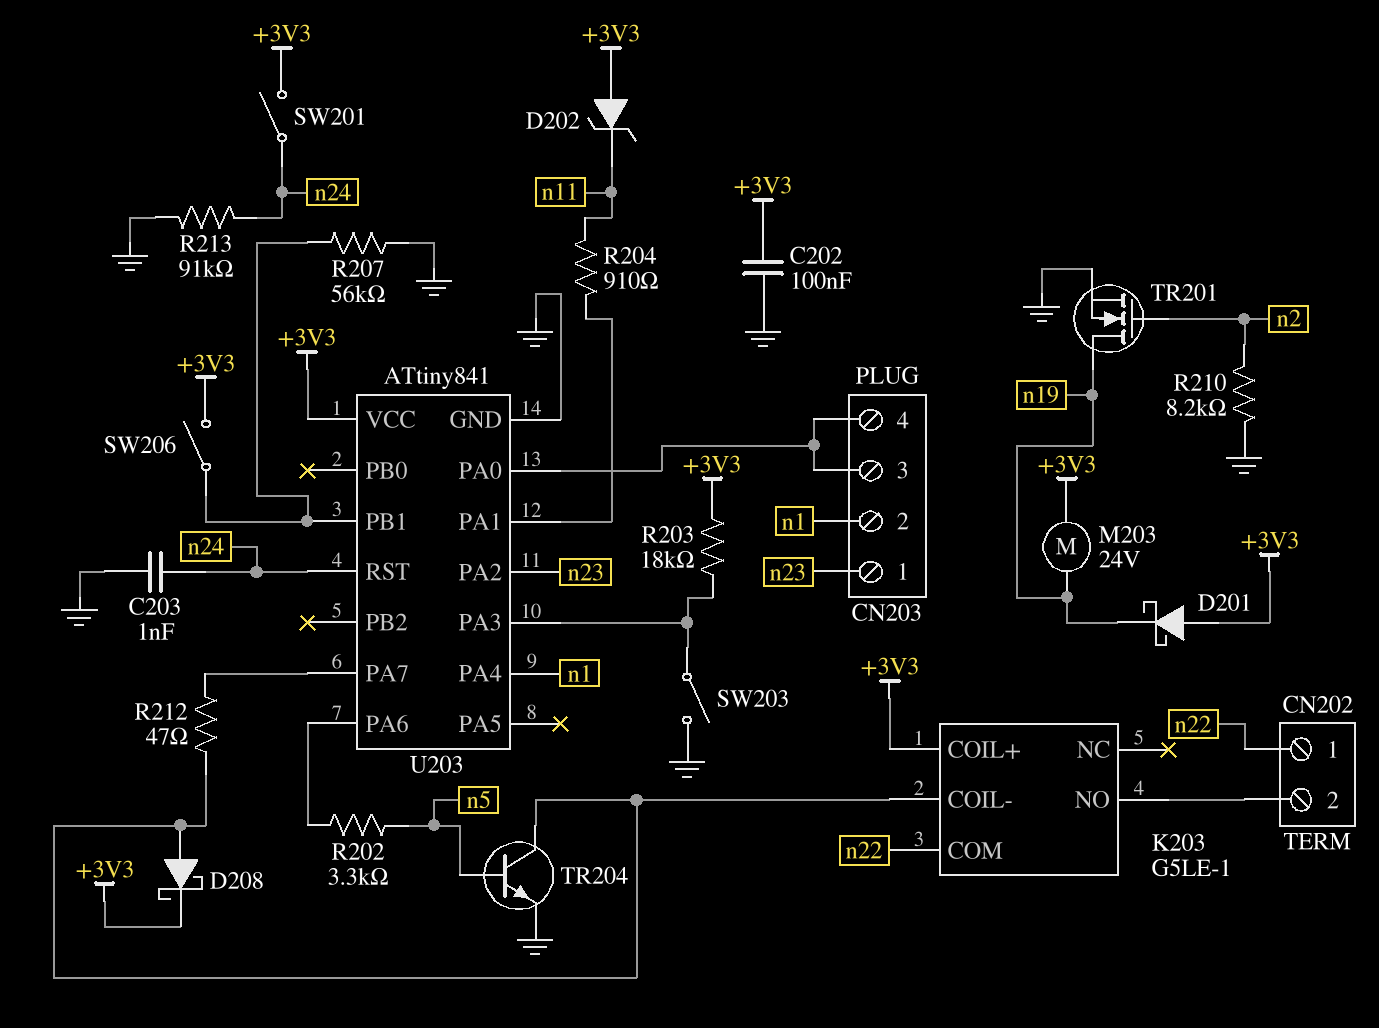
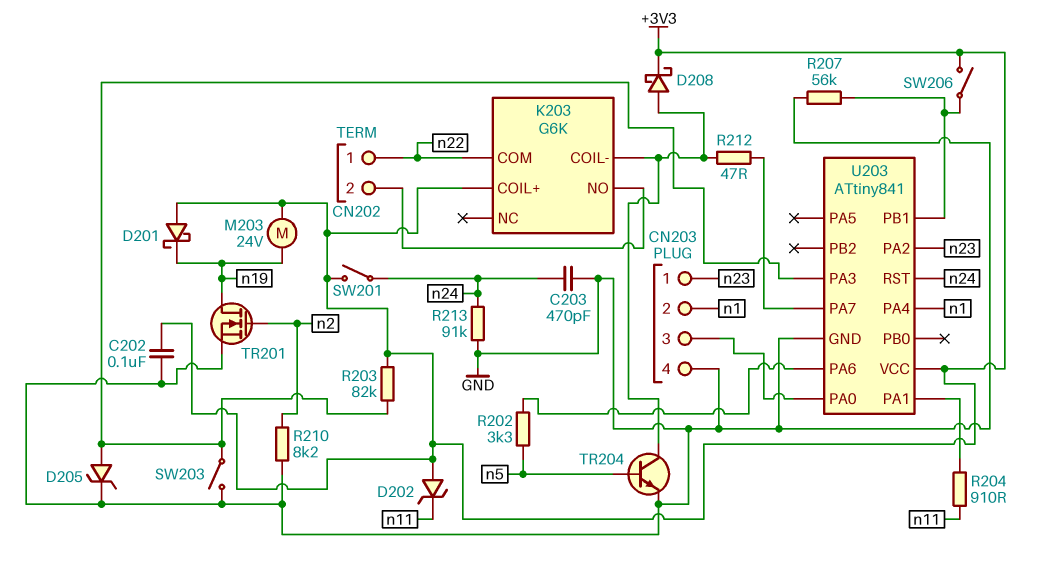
C203: 1nF (GND, n24) -> 470pF (GND, n24)
CN203 pin 4: CN203/3 -> GND
D205: none -> zener (A U203/PA3, K GND)
K203: G5LE-1 -> G6K
R203: 18k (+3V3, U203/PA3) -> 82k (+3V3, U203/PA3)

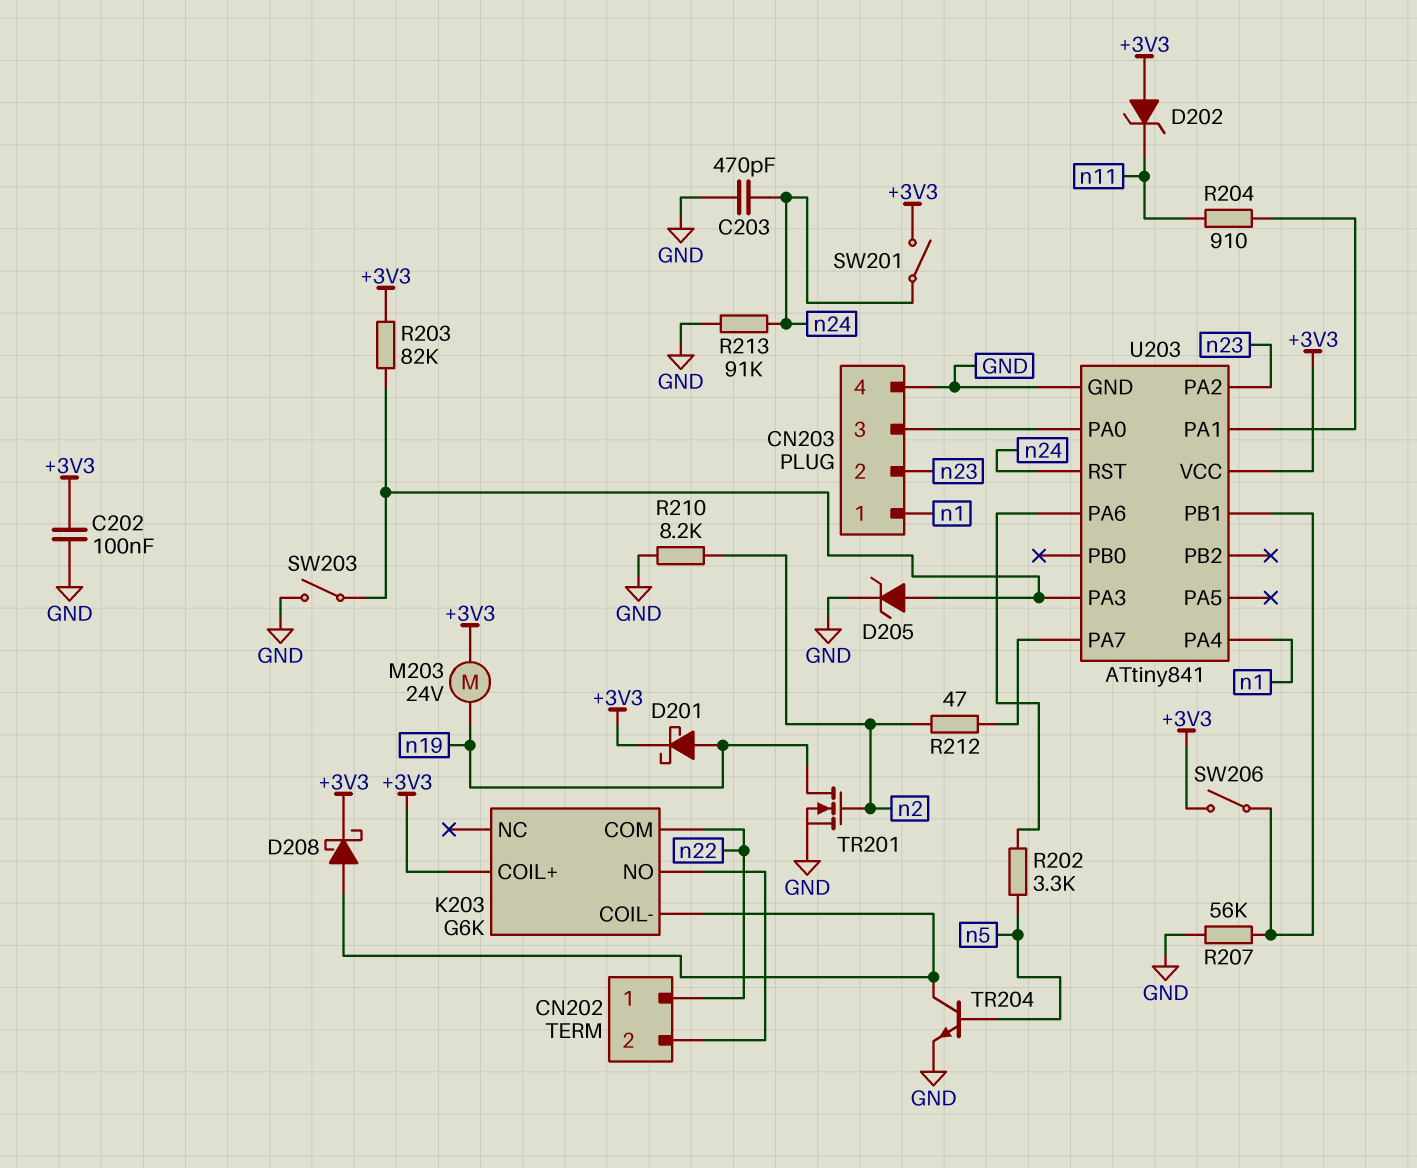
CN203 pin 1: n23 -> n1
CN203 pin 2: n1 -> n23
D201: schottky (A +3V3, K n19) -> schottky (A n19, K +3V3)
R212: 47 (K203/COIL-, U203/PA7) -> 47 (U203/PA7, n2)

